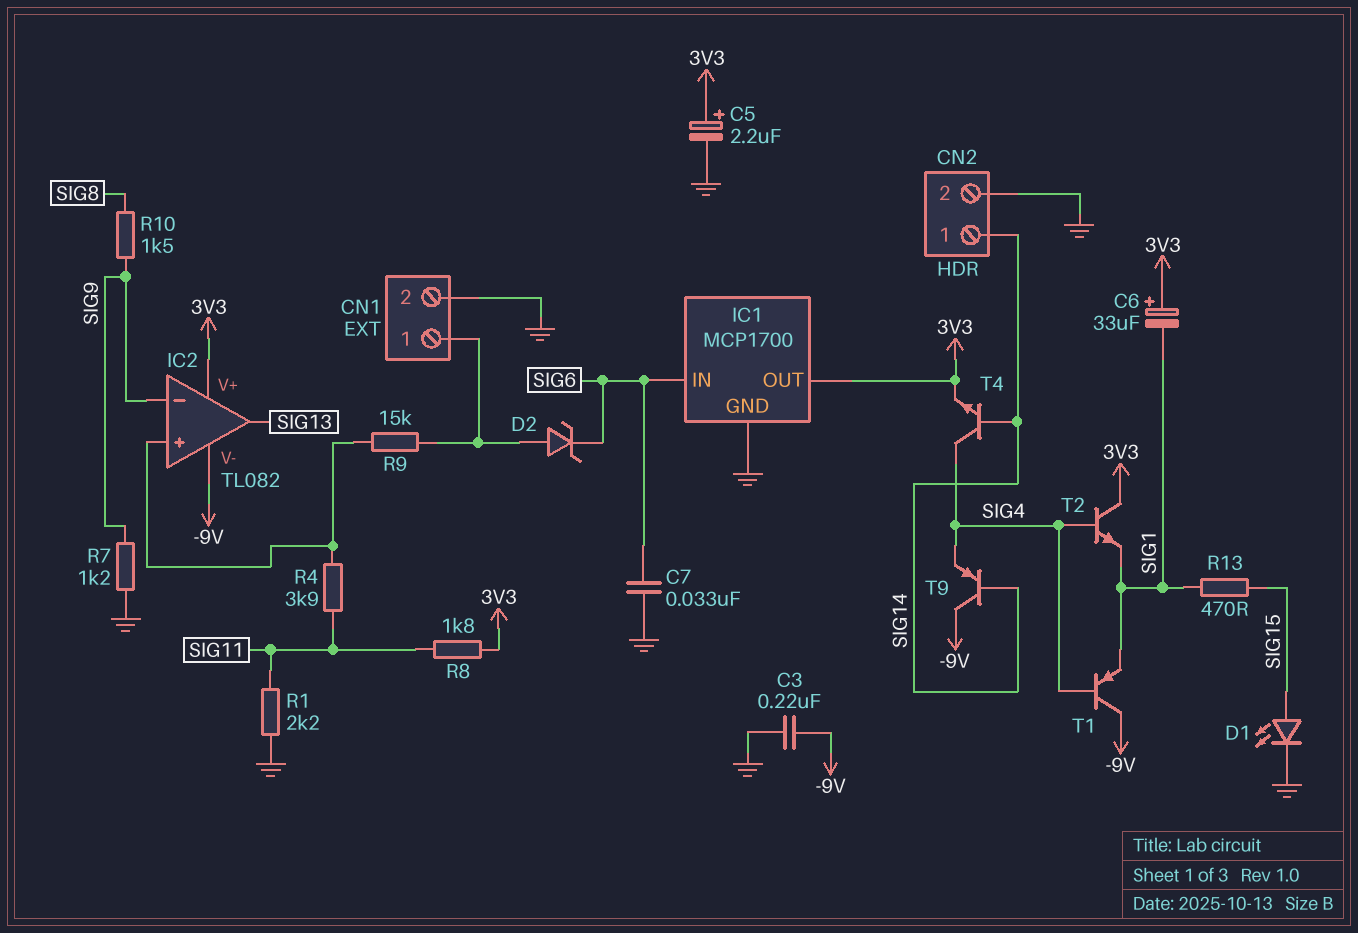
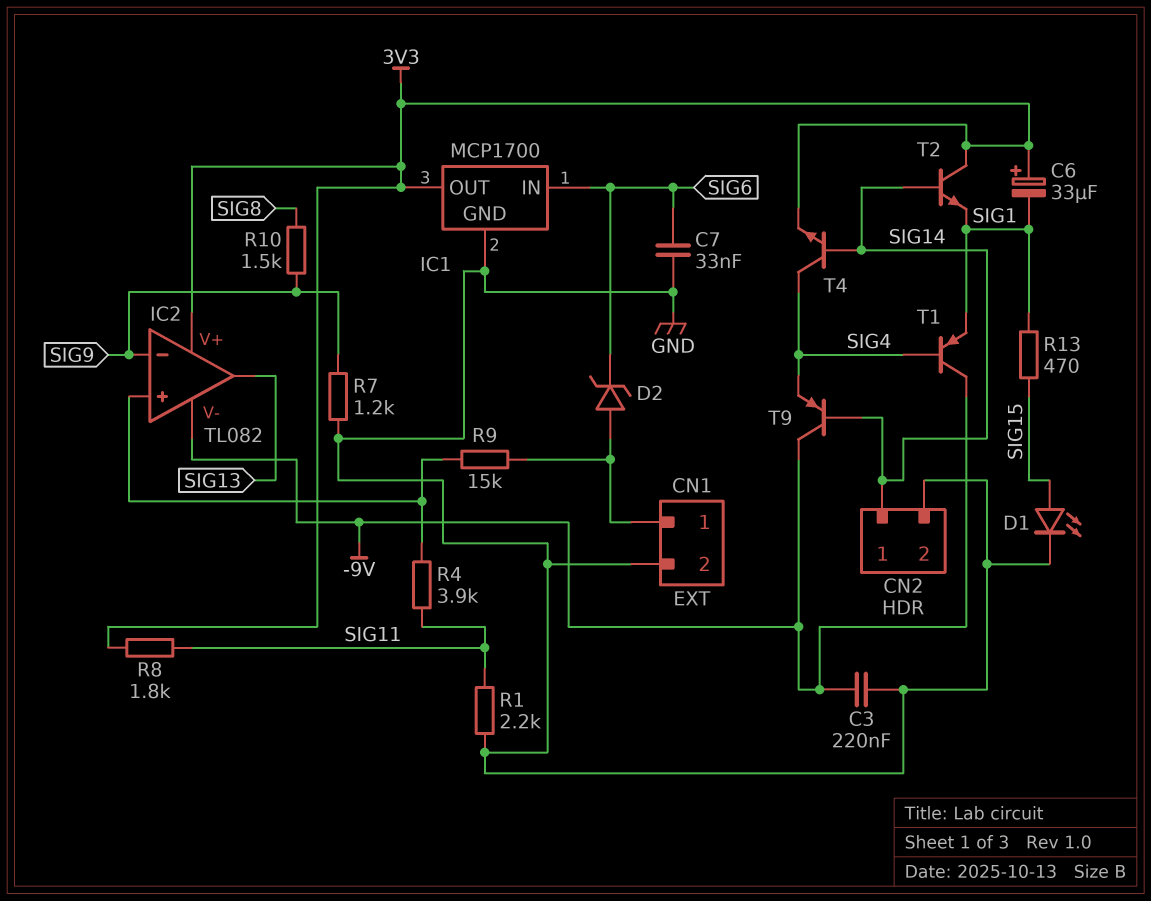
C5: 2.2uF (plus 3V3, minus GND) -> none
T2: NPN (B SIG4, C 3V3, E SIG1) -> NPN (B SIG14, C 3V3, E SIG1)

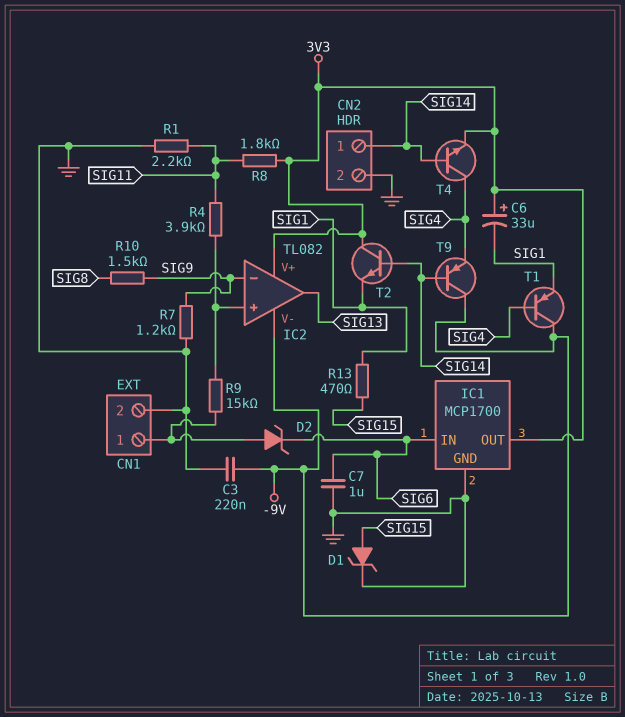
C7: 33nF (GND, SIG6) -> 1uF (GND, SIG6)
D1: LED (A SIG15, K GND) -> zener (A SIG15, K GND)

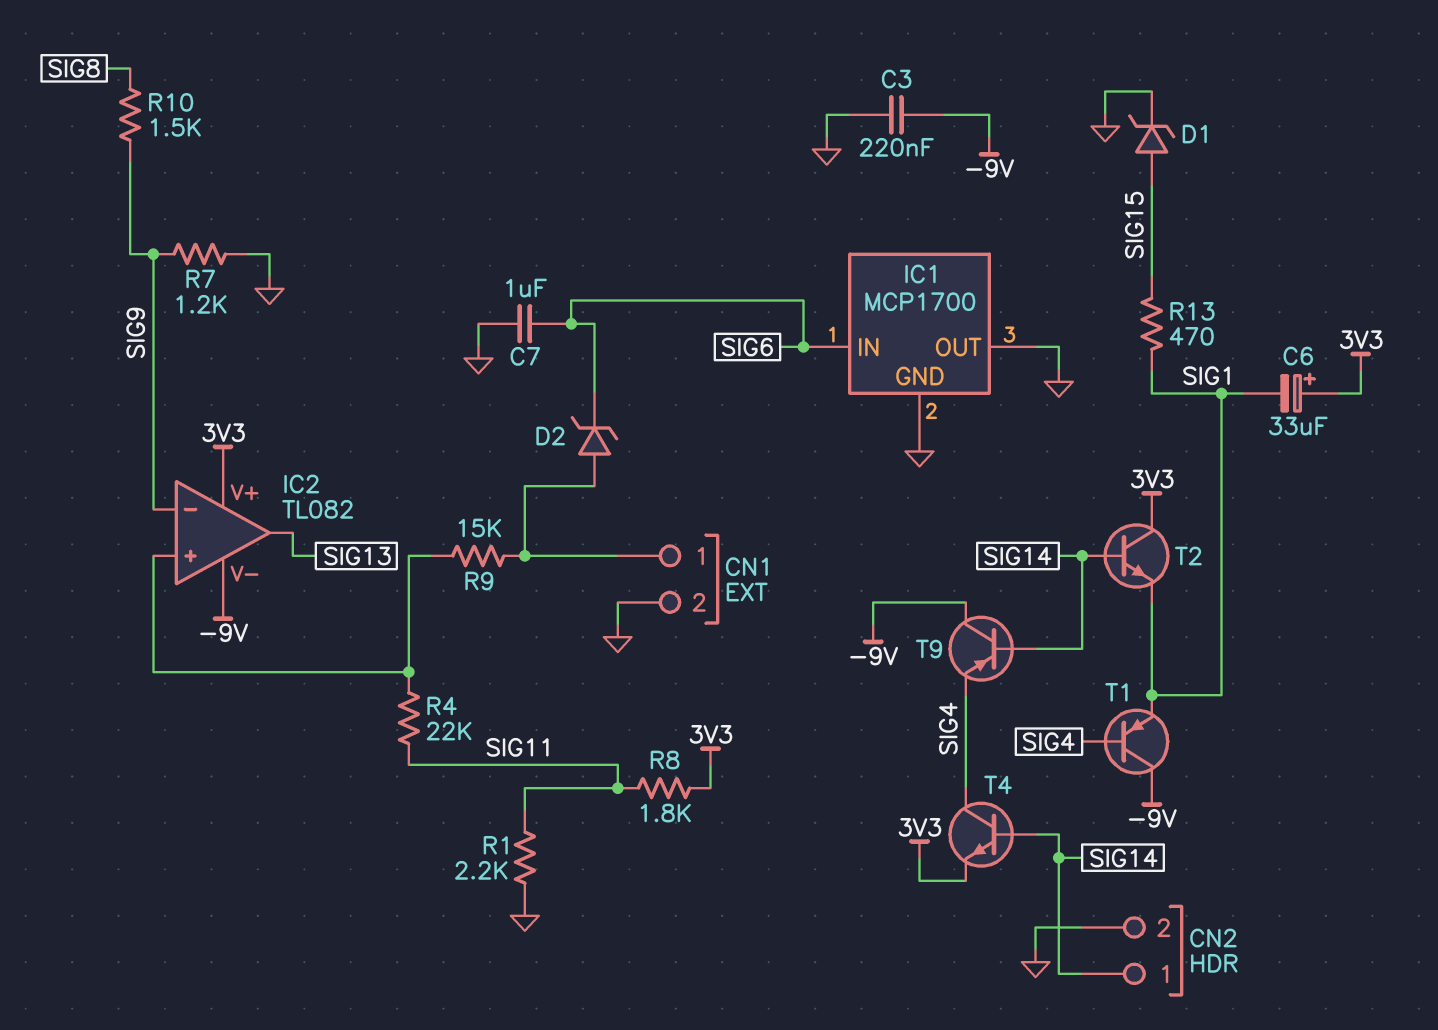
IC1 pin OUT: 3V3 -> GND
R4: 3.9k (IC2/in+, SIG11) -> 22k (IC2/in+, SIG11)

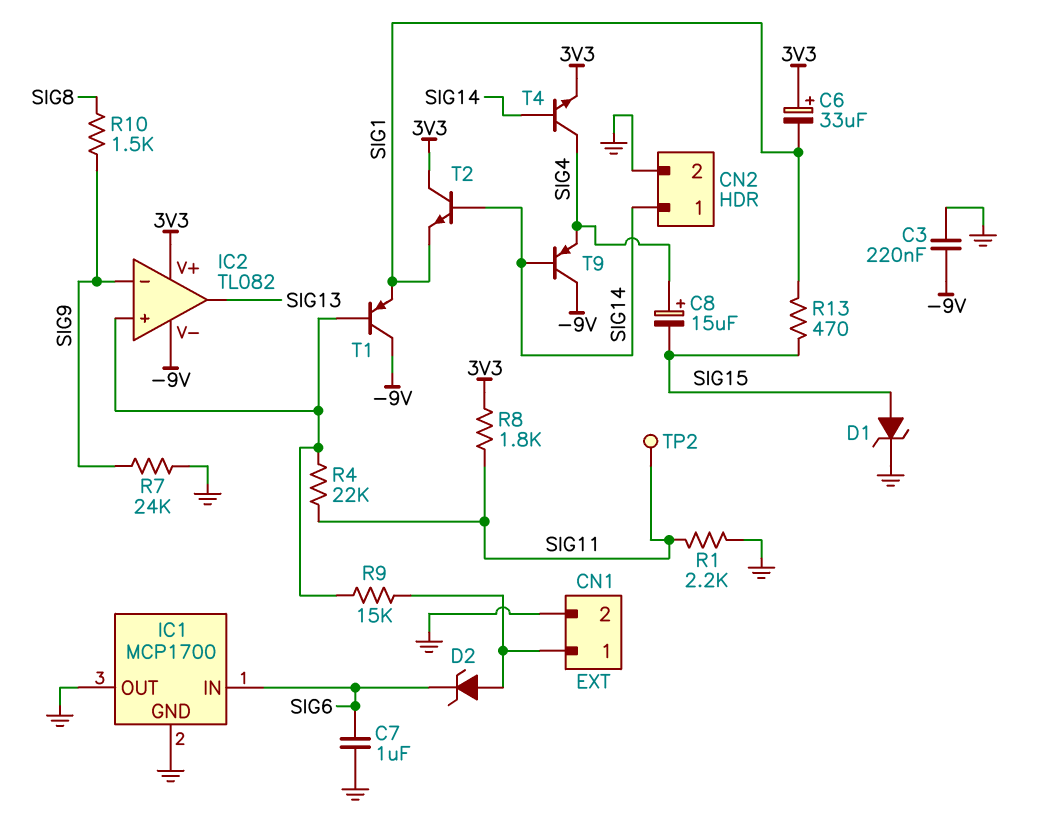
C8: none -> 15uF (plus SIG4, minus SIG15)
R7: 1.2k (GND, SIG9) -> 24k (GND, SIG9)
T1: PNP (B SIG4, C -9V, E SIG1) -> PNP (B IC2/in+, C -9V, E SIG1)
TP2: none -> test point (SIG11)

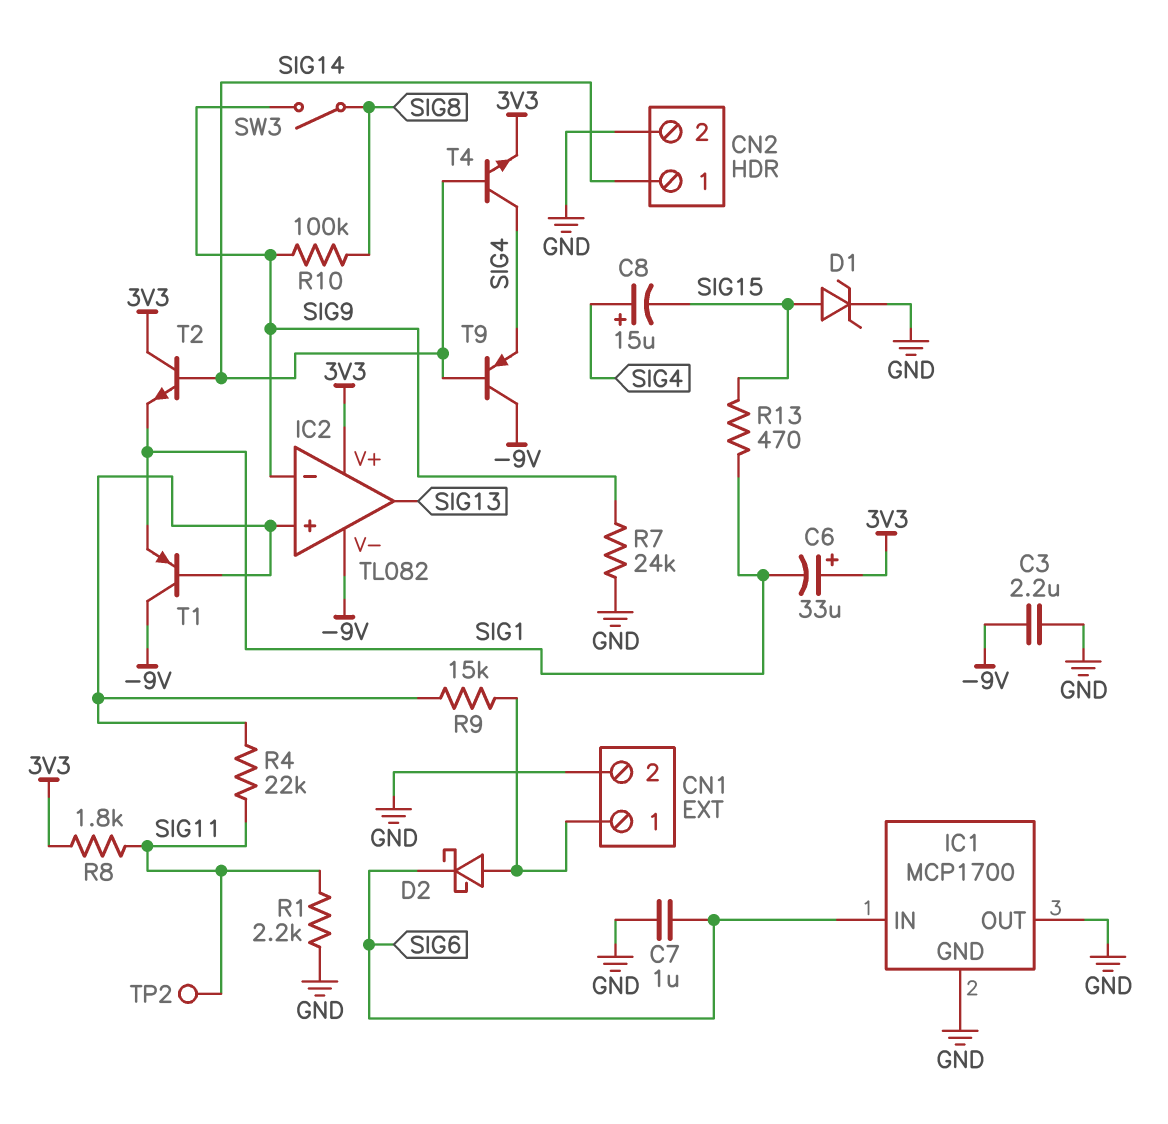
C3: 220nF (-9V, GND) -> 2.2uF (-9V, GND)
D2: zener (A CN1/1, K SIG6) -> schottky (A CN1/1, K SIG6)
R10: 1.5k (SIG8, SIG9) -> 100k (SIG8, SIG9)
SW3: none -> switch (SIG8, SIG9)

